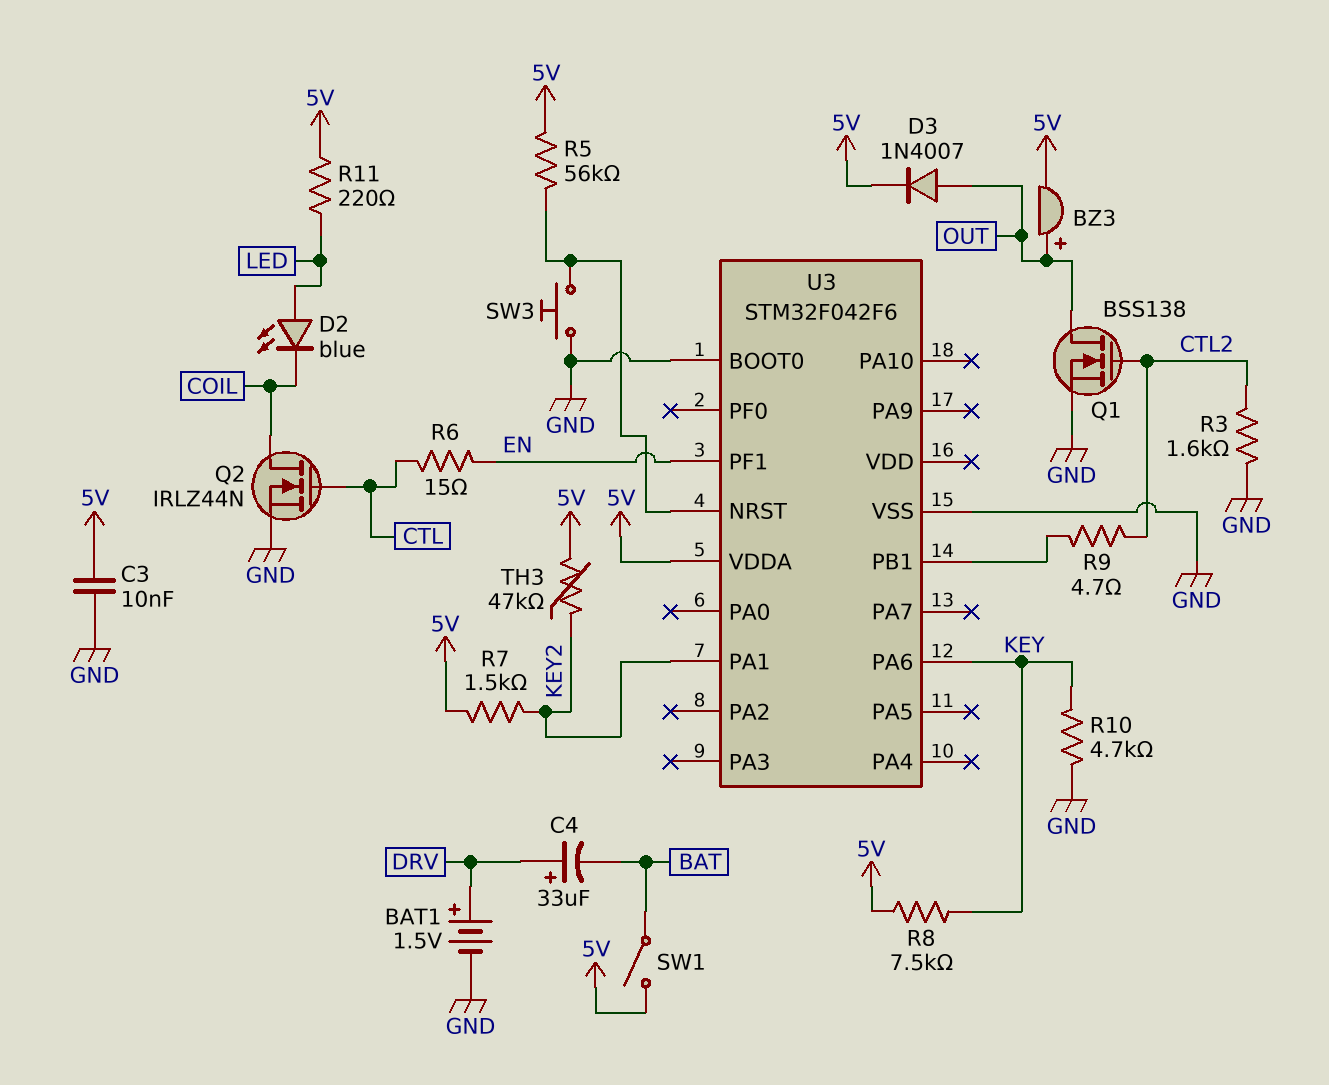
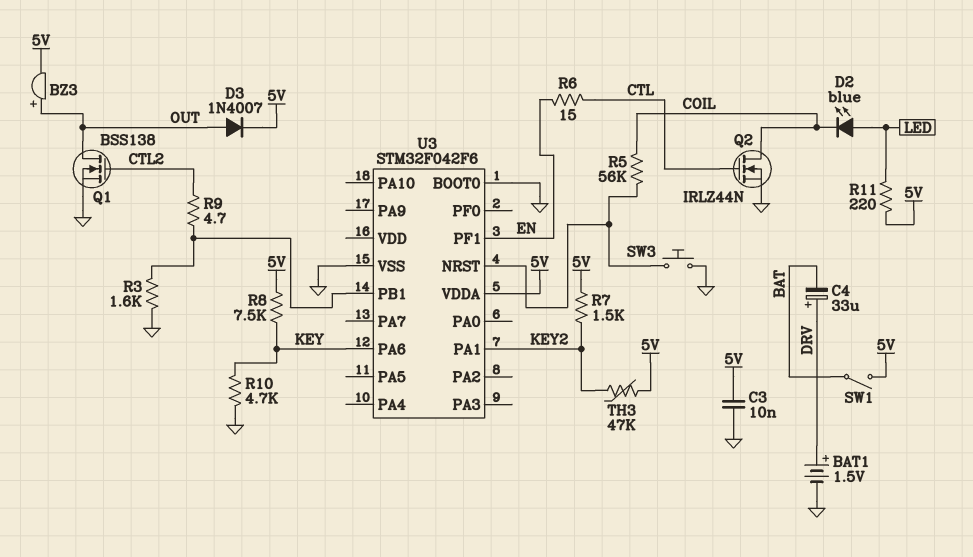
R3: 1.6k (CTL2, GND) -> 1.6k (GND, U3/PB1)
R5: 56k (5V, U3/NRST) -> 56k (COIL, U3/NRST)

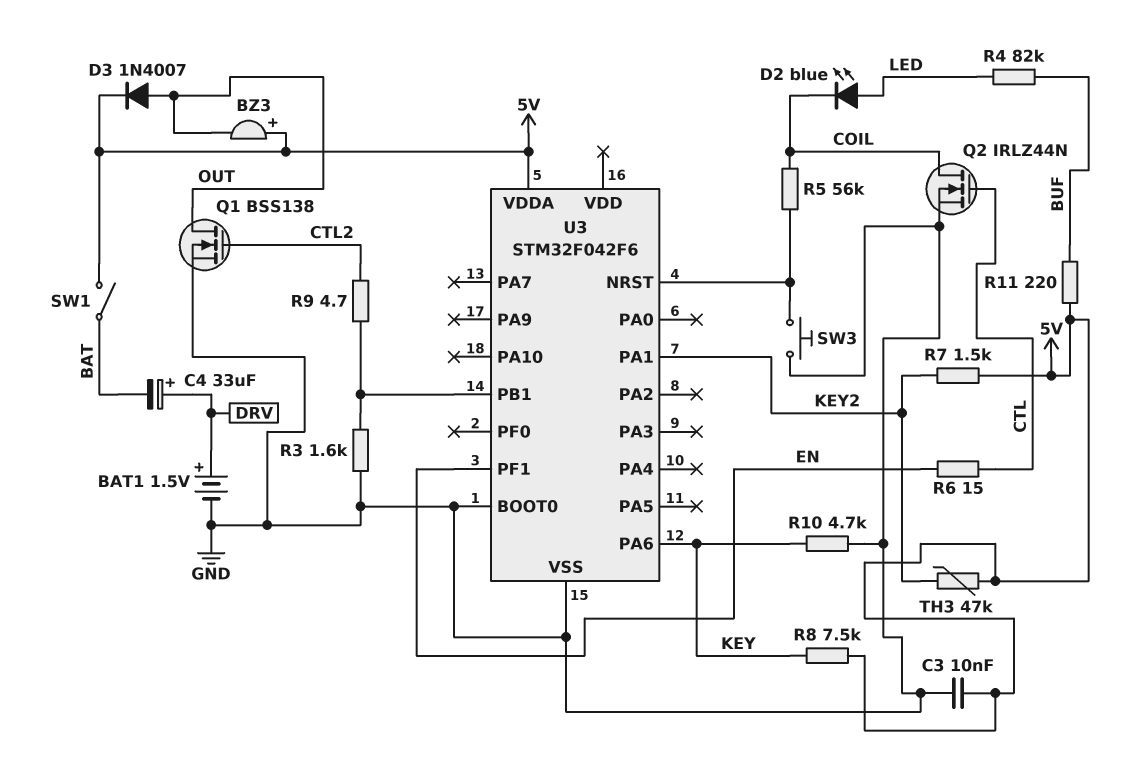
BZ3: buzzer (plus OUT, minus 5V) -> buzzer (plus 5V, minus OUT)
R4: none -> 82k (BUF, LED)
R11: 220 (5V, LED) -> 220 (5V, BUF)

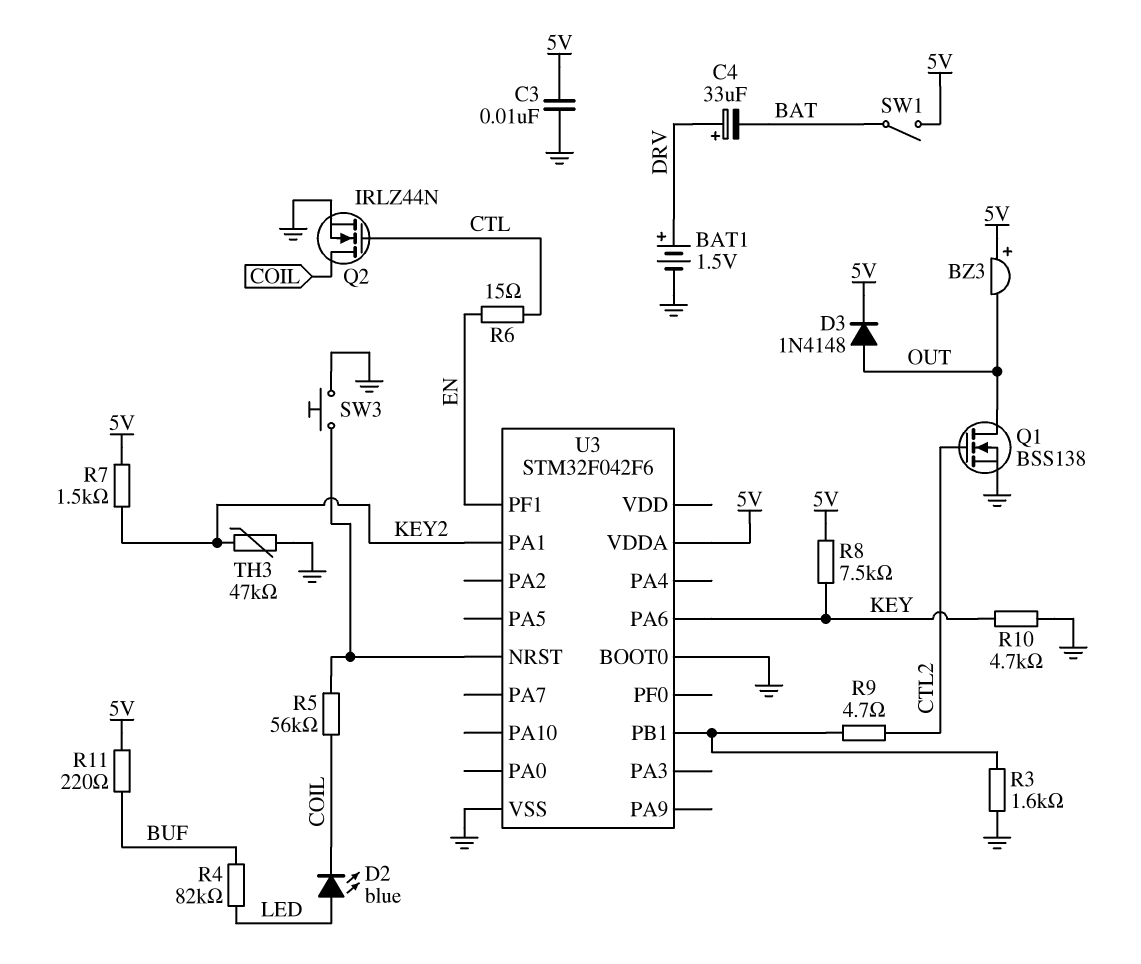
D3: diode 1N4007 (A OUT, K 5V) -> diode 1N4148 (A OUT, K 5V)
TH3: 47k (5V, KEY2) -> 47k (GND, KEY2)

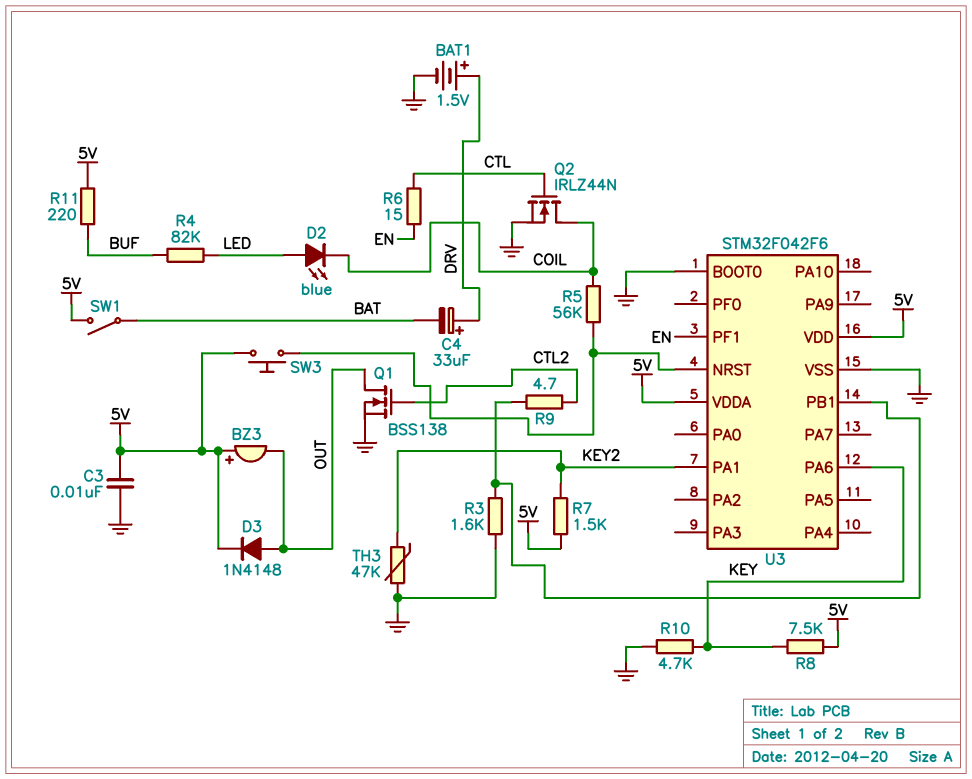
SW3: button (GND, U3/NRST) -> button (5V, U3/NRST)
U3 pin VDD: none -> 5V

